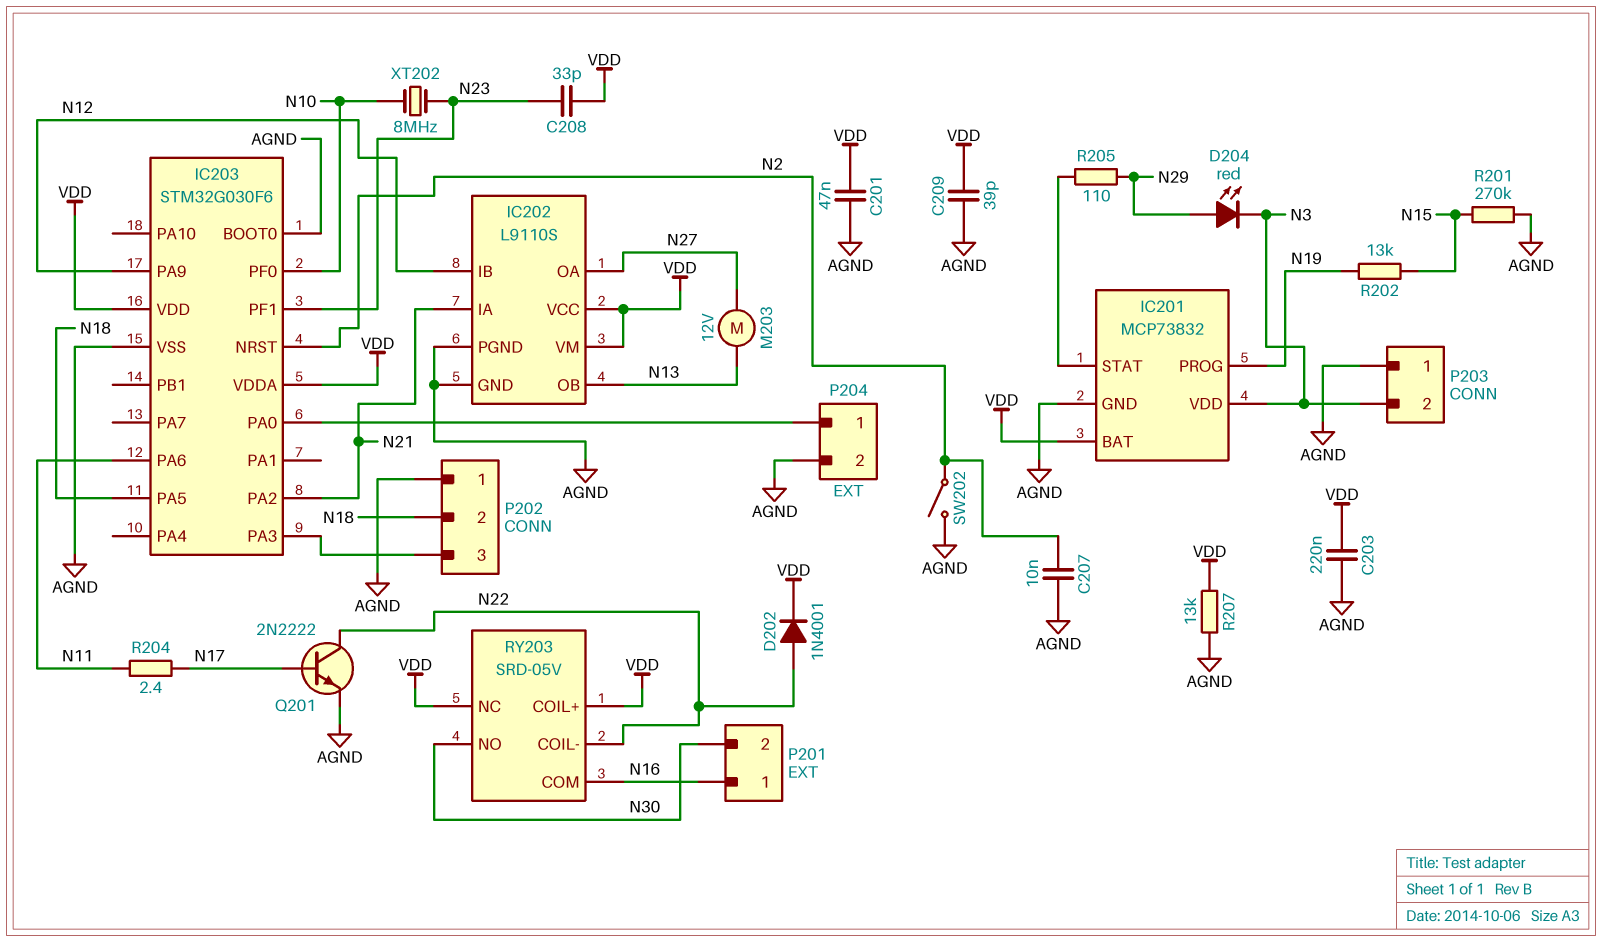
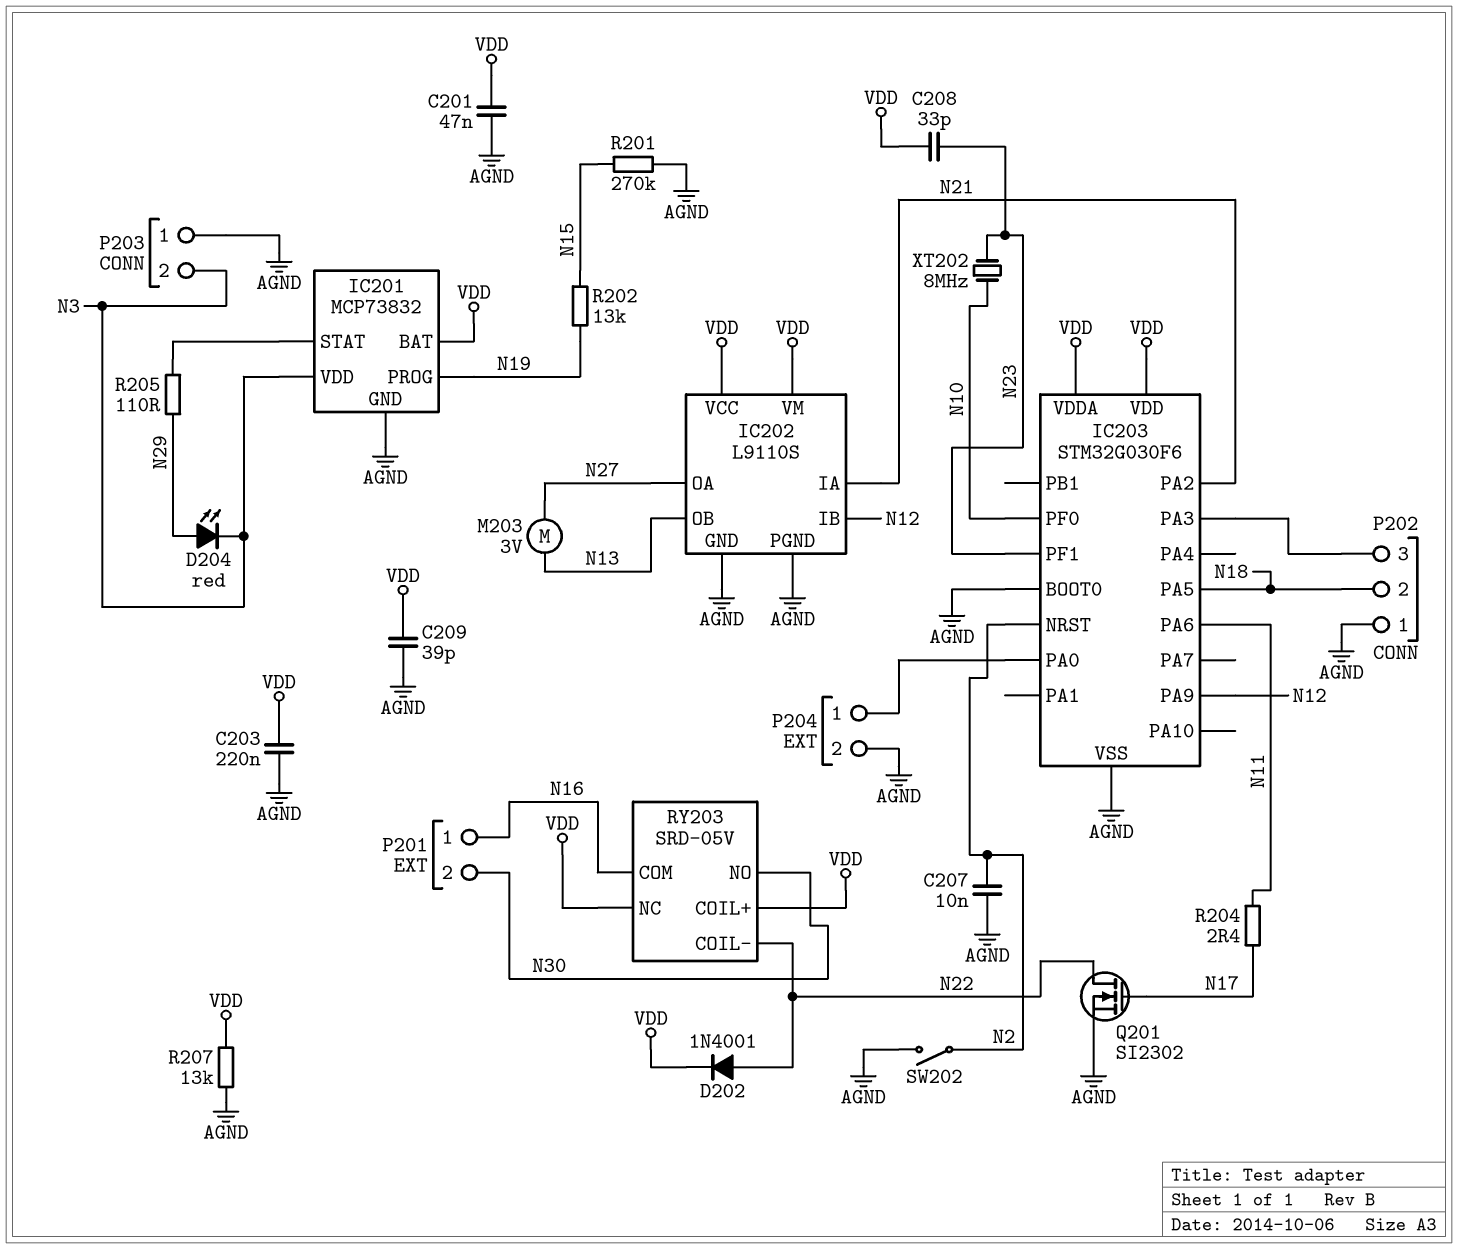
M203: motor 12V (N13, N27) -> motor 3V (N13, N27)
Q201: NPN 2N2222 (B N17, C N22, E AGND) -> NMOS SI2302 (G N17, D N22, S AGND)

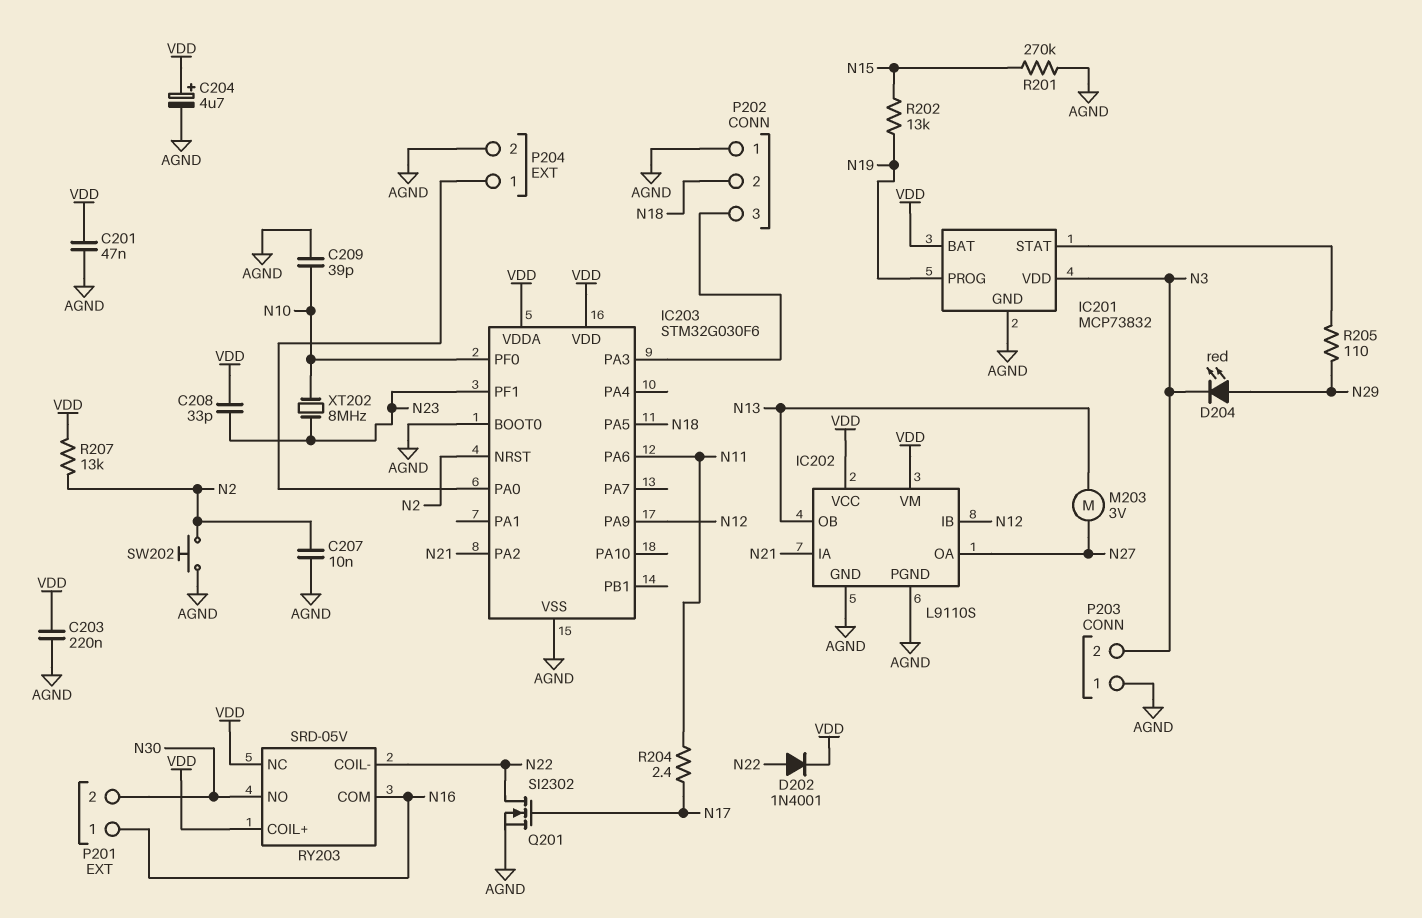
C204: none -> 4.7uF (plus VDD, minus AGND)
C209: 39pF (AGND, VDD) -> 39pF (AGND, N10)
R207: 13k (AGND, VDD) -> 13k (N2, VDD)
SW202: switch (AGND, N2) -> button (AGND, N2)

